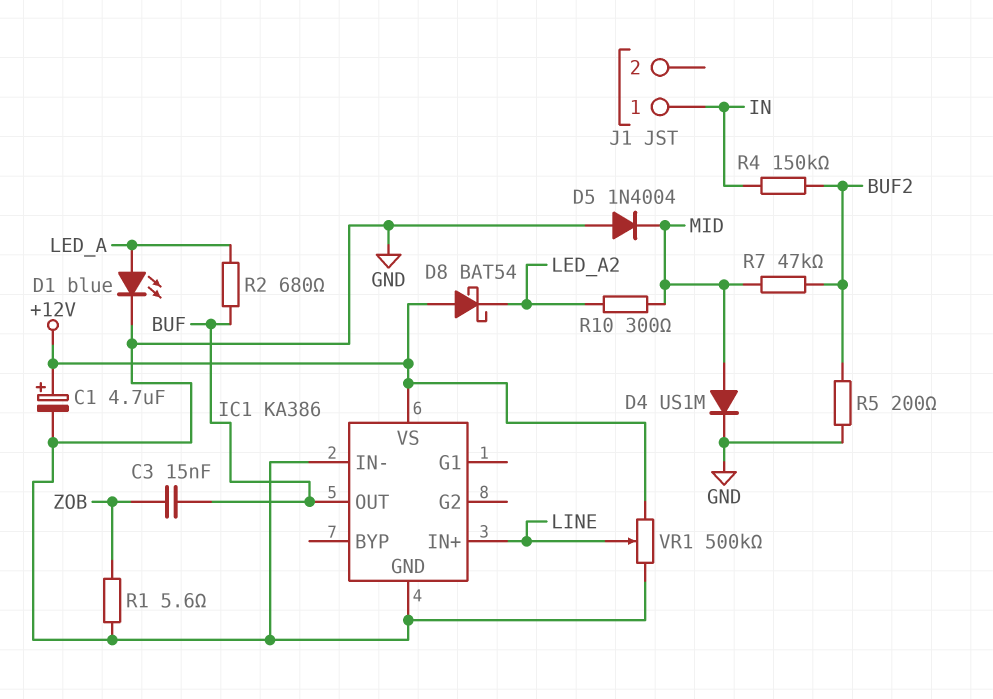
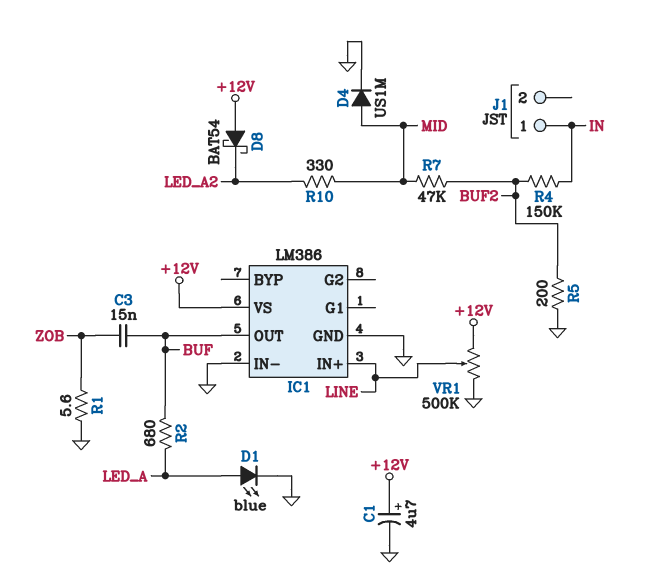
D5: diode 1N4004 (A GND, K MID) -> none
IC1: KA386 -> LM386
R10: 300 (LED_A2, MID) -> 330 (LED_A2, MID)

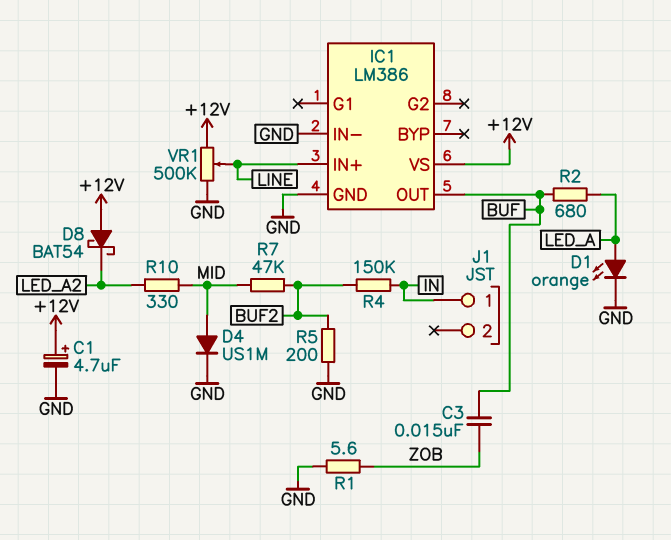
D1: LED blue (A LED_A, K GND) -> LED orange (A LED_A, K GND)

